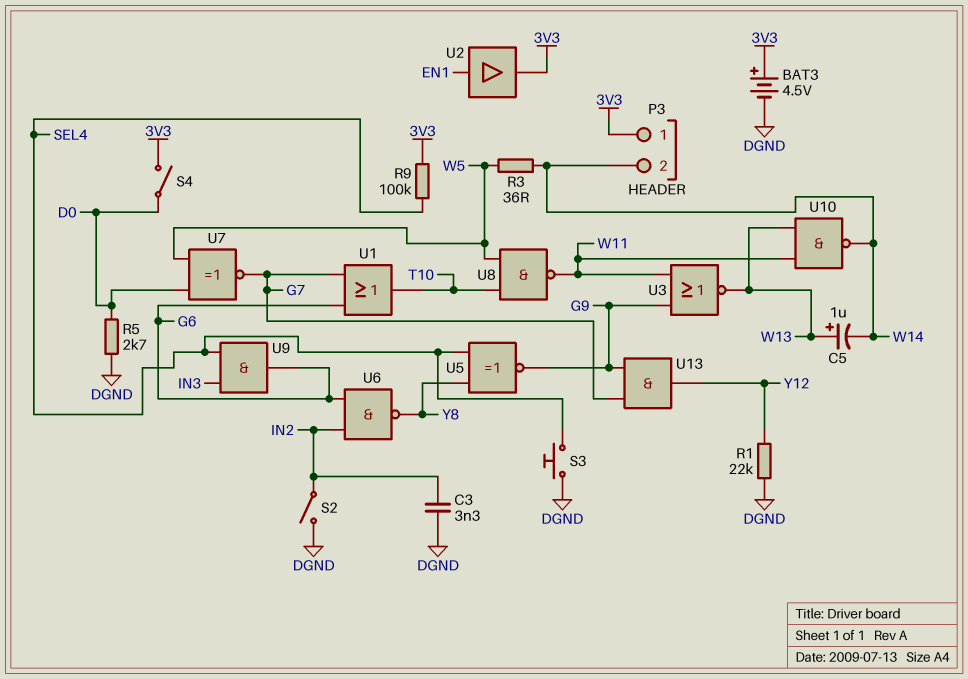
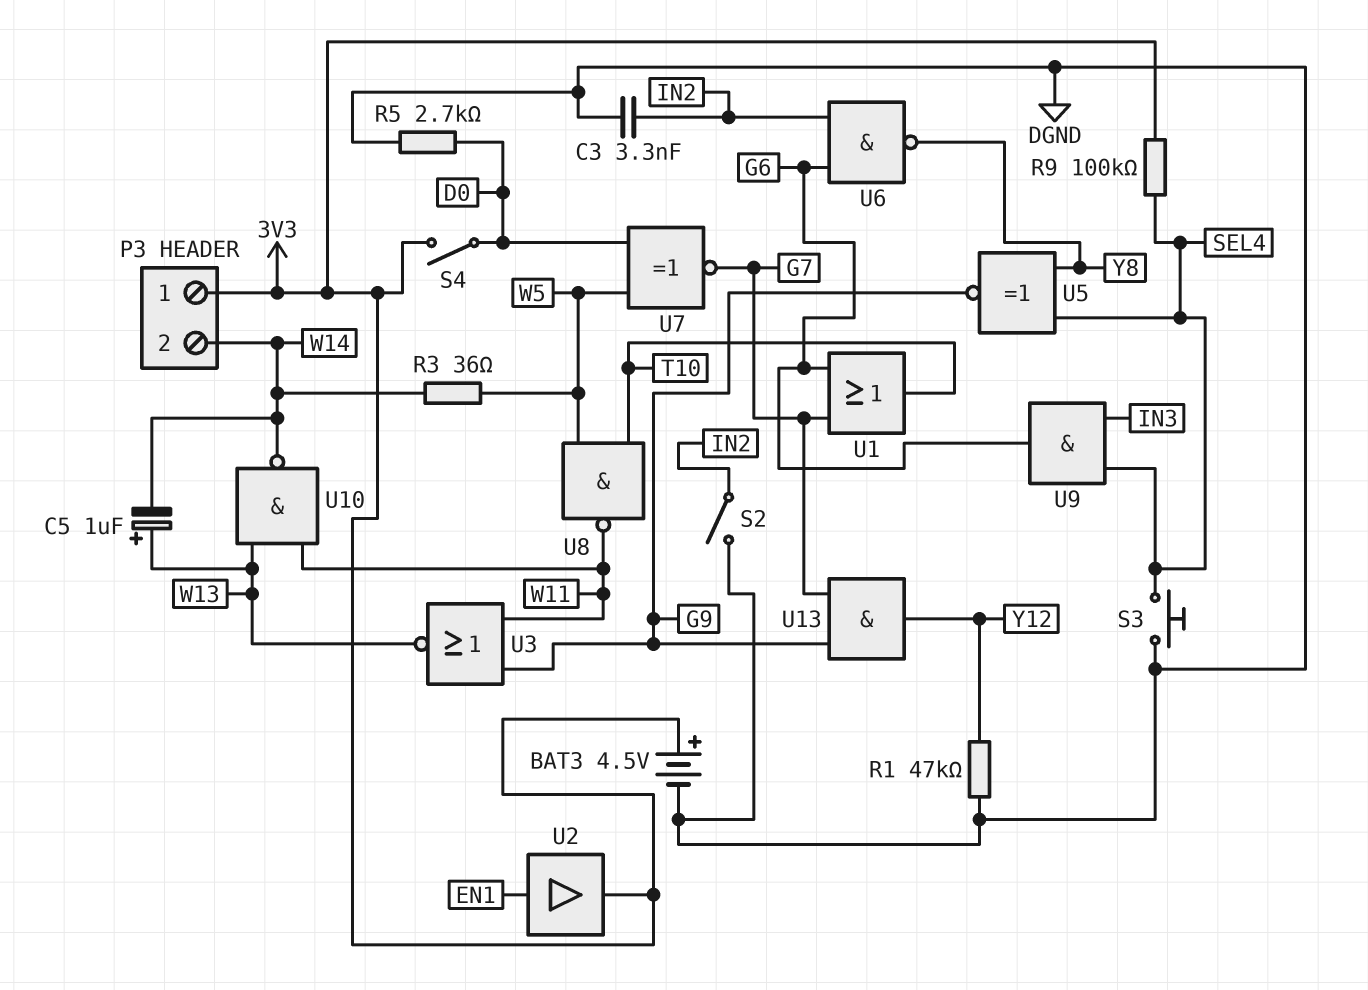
R1: 22k (DGND, Y12) -> 47k (DGND, Y12)

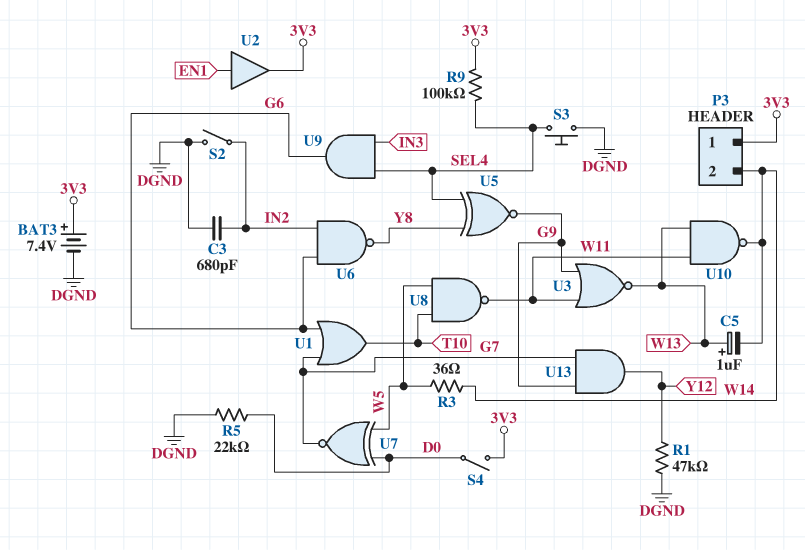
BAT3: 4.5V (plus 3V3, minus DGND) -> 7.4V (plus 3V3, minus DGND)
C3: 3.3nF (DGND, IN2) -> 680pF (DGND, IN2)
R5: 2.7k (D0, DGND) -> 22k (D0, DGND)

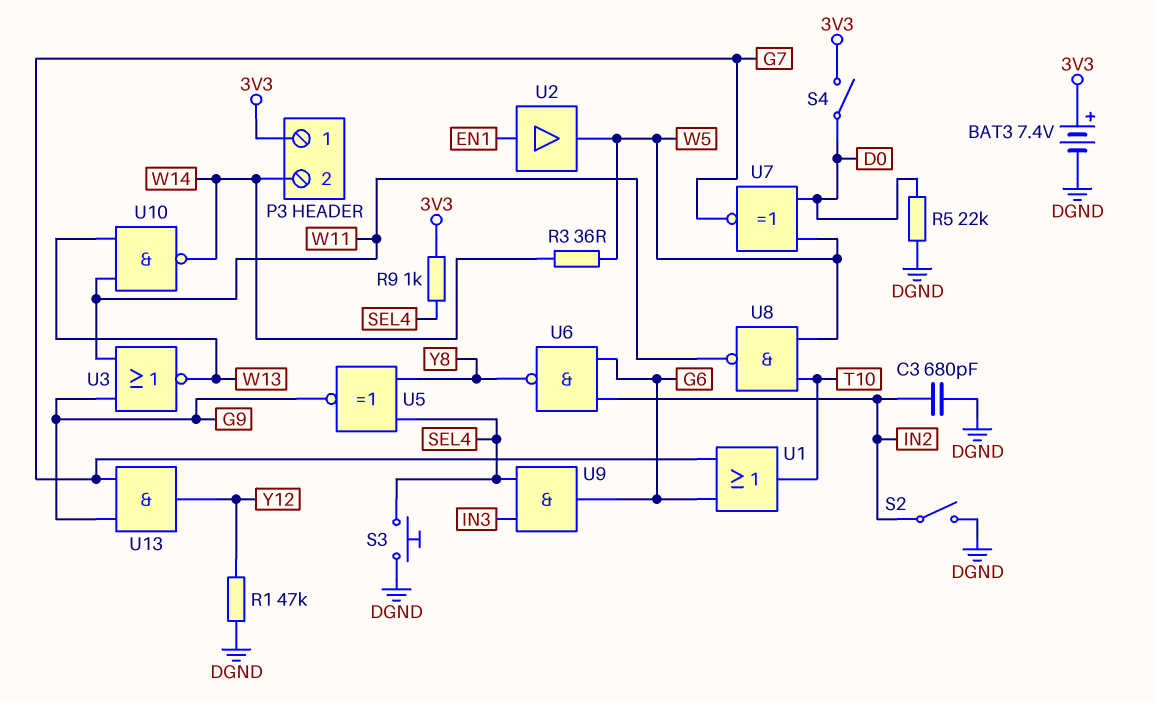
C5: 1uF (plus W13, minus W14) -> none
R9: 100k (3V3, SEL4) -> 1k (3V3, SEL4)
U2: buffer (in EN1, out 3V3) -> buffer (in EN1, out W5)

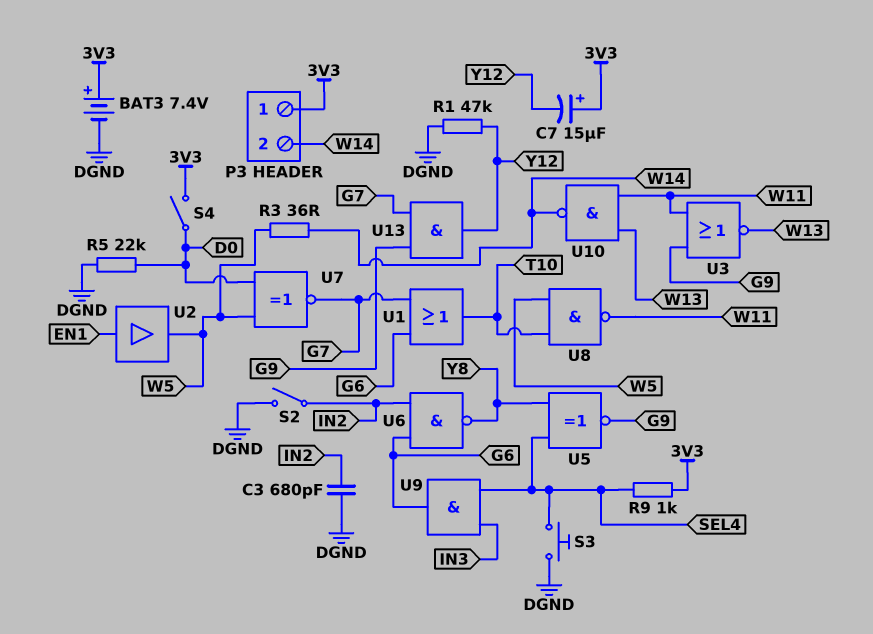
C7: none -> 15uF (plus 3V3, minus Y12)

